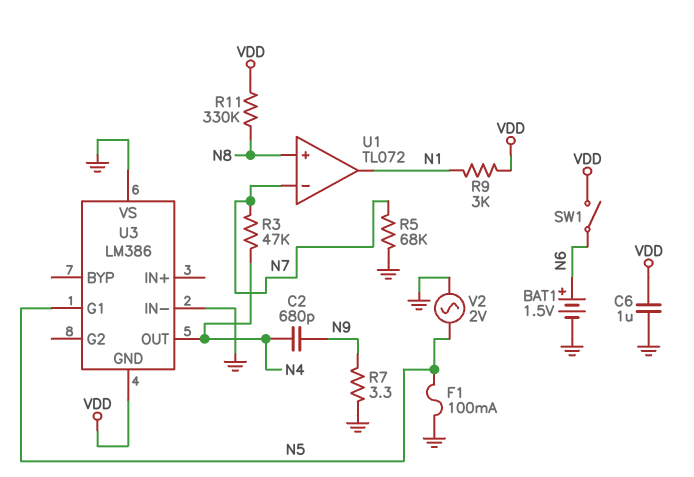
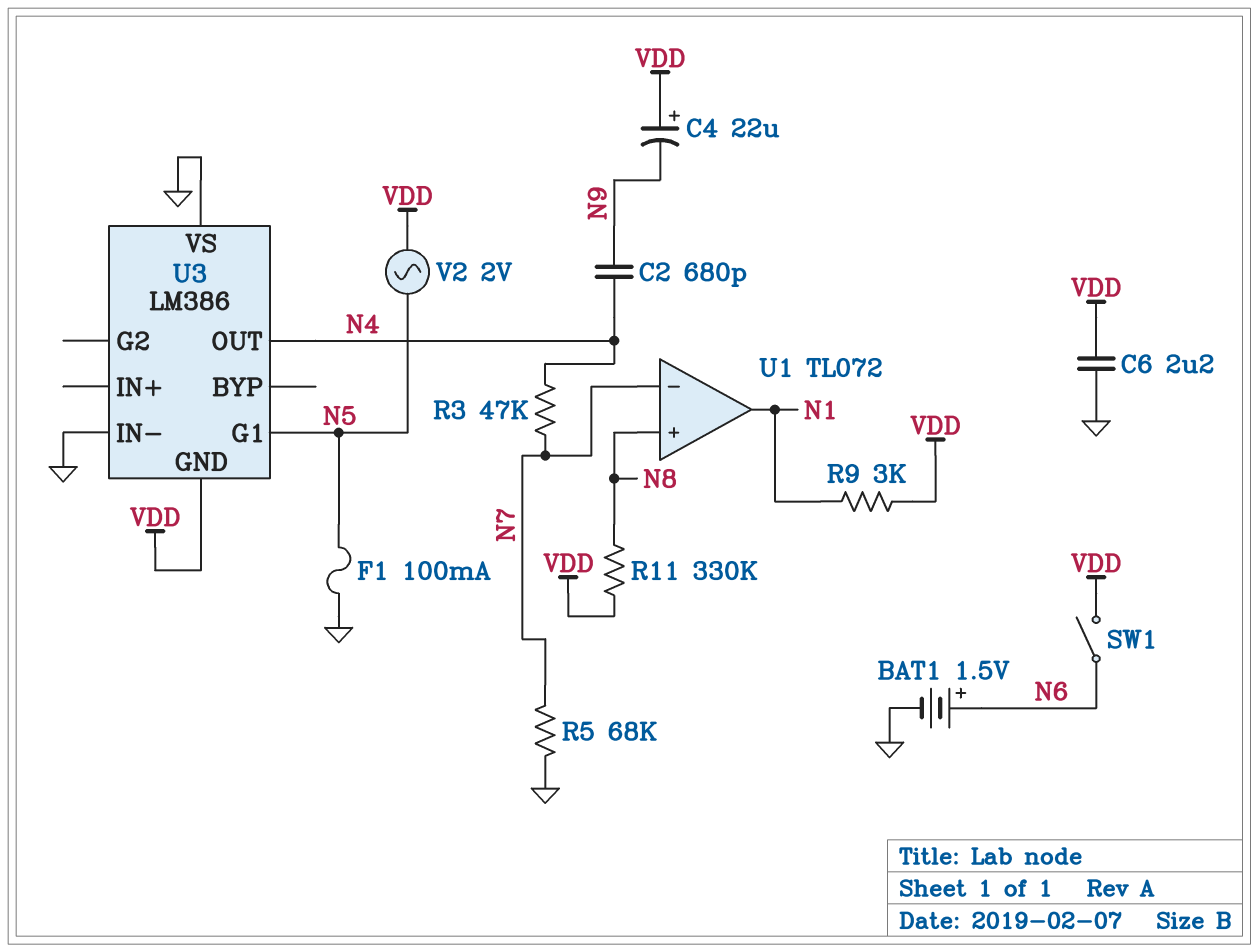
C4: none -> 22uF (plus VDD, minus N9)
C6: 1uF (GND, VDD) -> 2.2uF (GND, VDD)
R7: 3.3 (GND, N9) -> none
V2: AC 2V (GND, N5) -> AC 2V (N5, VDD)

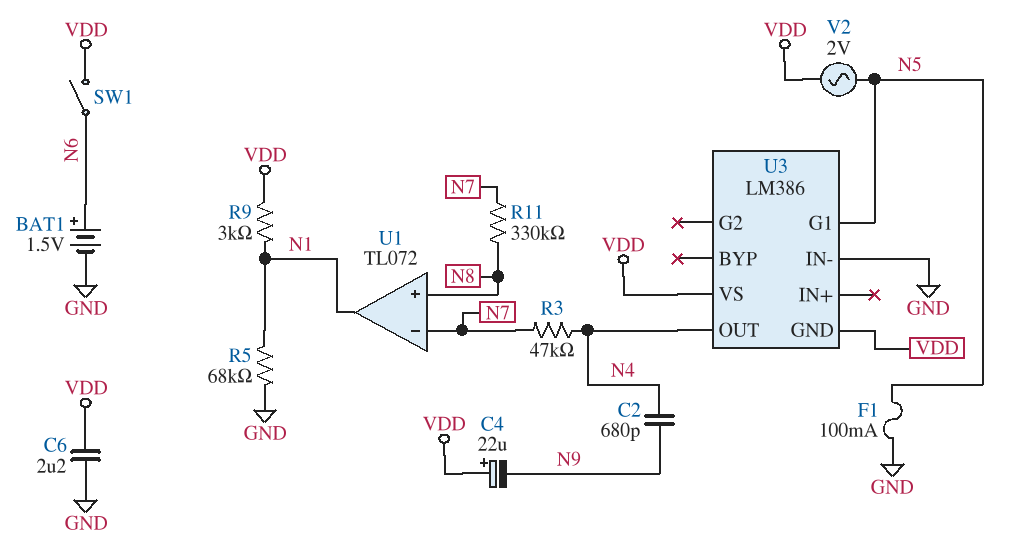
R5: 68k (GND, N7) -> 68k (GND, N1)
R11: 330k (N8, VDD) -> 330k (N7, N8)
U3 pin VS: GND -> VDD

